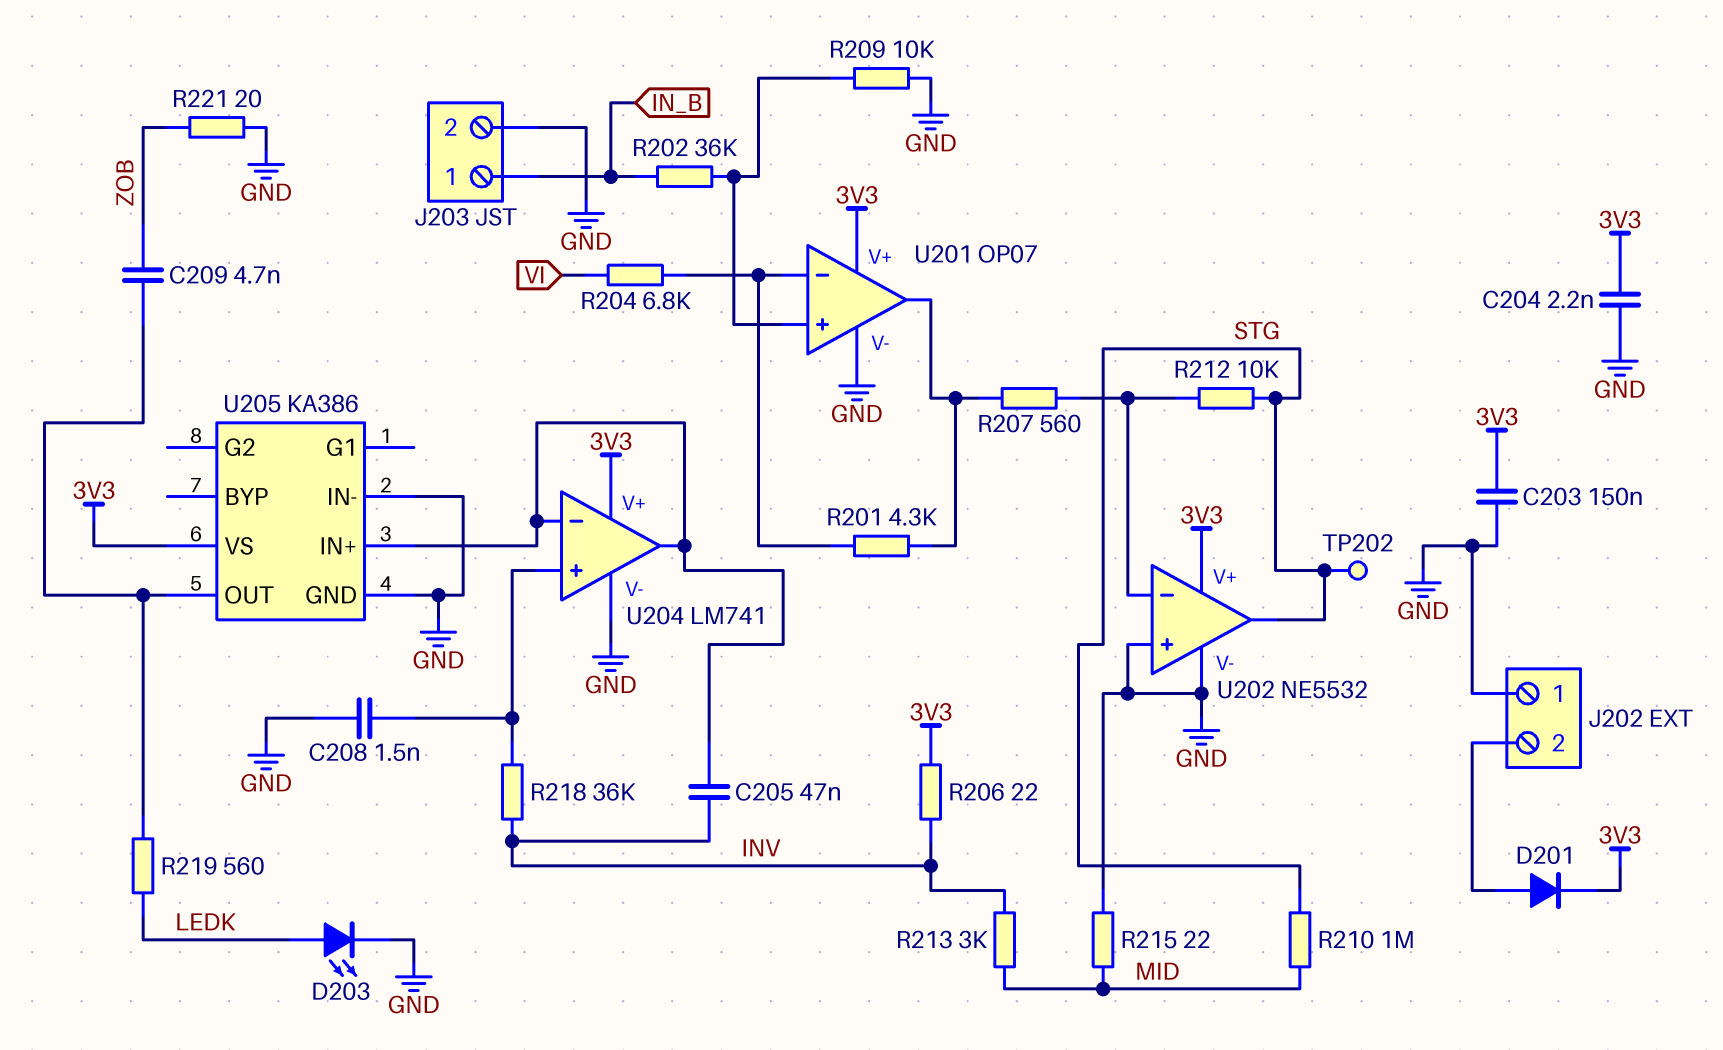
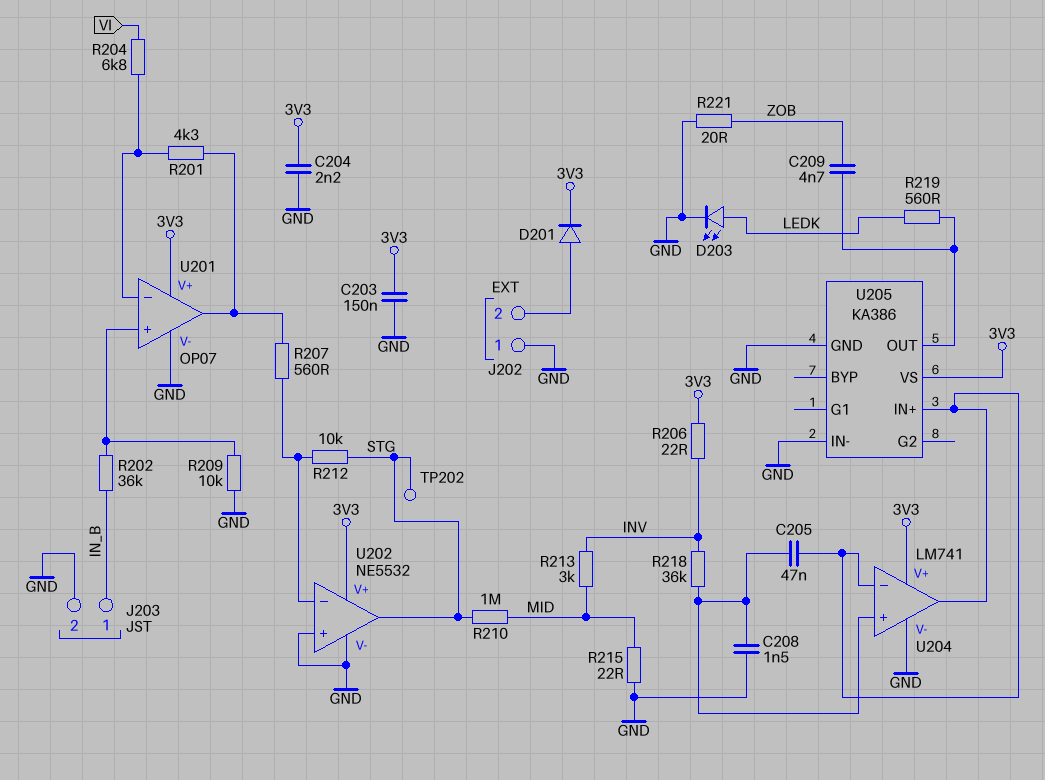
C205: 47nF (INV, U204/in-) -> 47nF (U204/in+, U204/in-)

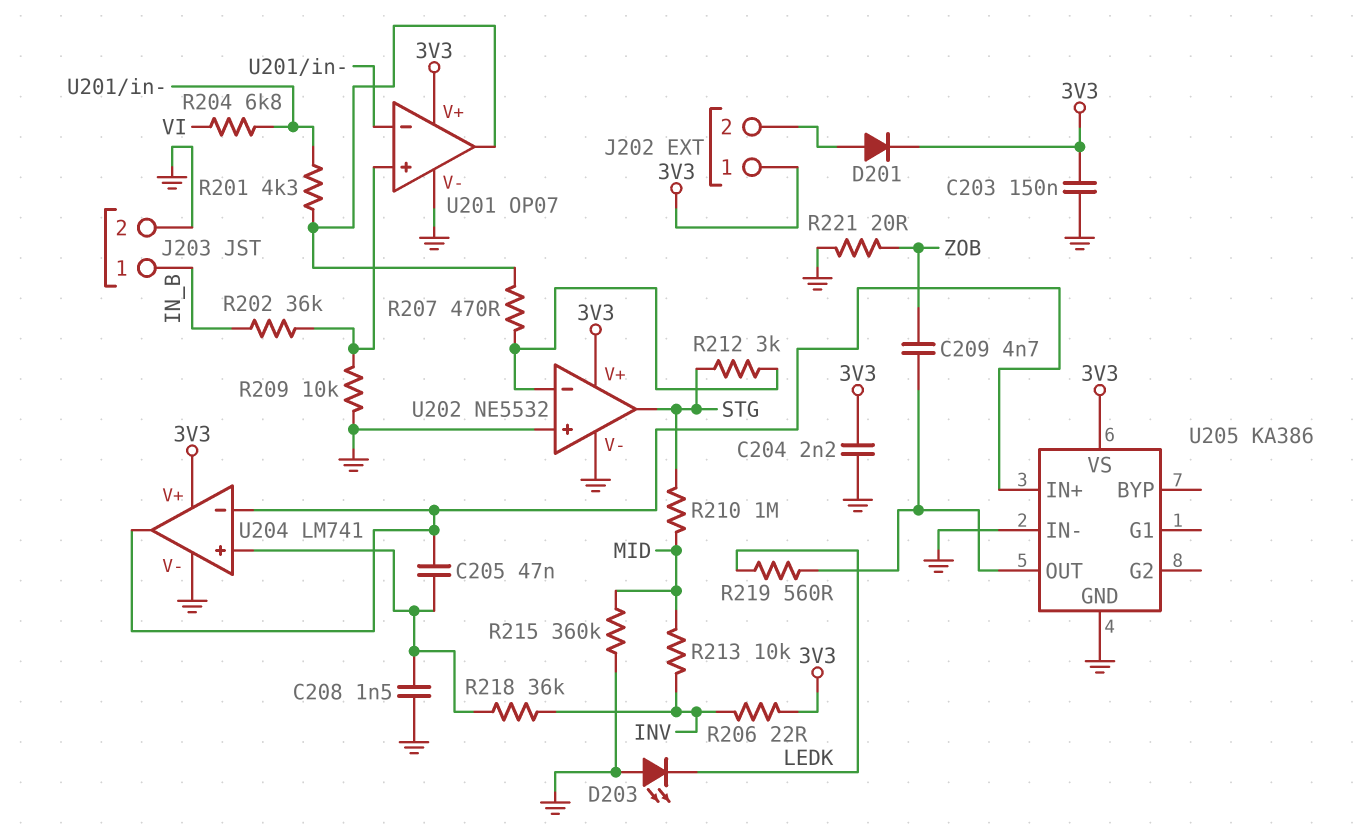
D203: LED (A LEDK, K GND) -> LED (A GND, K LEDK)
J202 pin 1: GND -> 3V3
R207: 560 (U201/out, U202/in-) -> 470 (U201/out, U202/in-)
R212: 10k (STG, U202/in-) -> 3k (STG, U202/in-)
R213: 3k (INV, MID) -> 10k (INV, MID)
R215: 22 (GND, MID) -> 360k (GND, MID)
TP202: test point (STG) -> none

